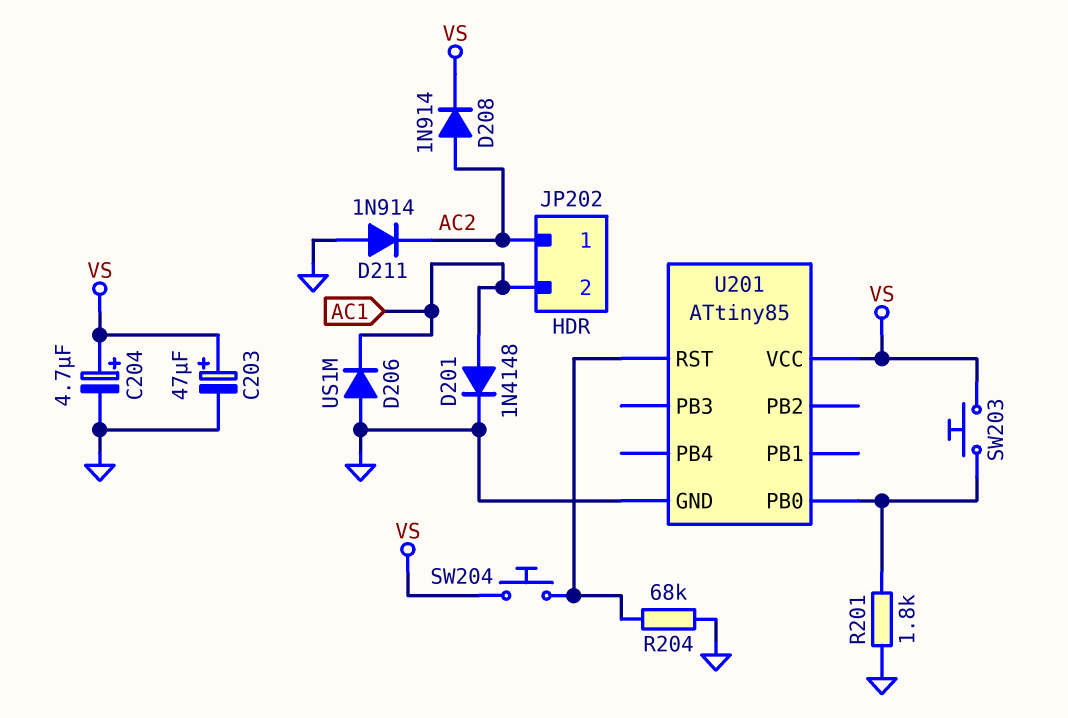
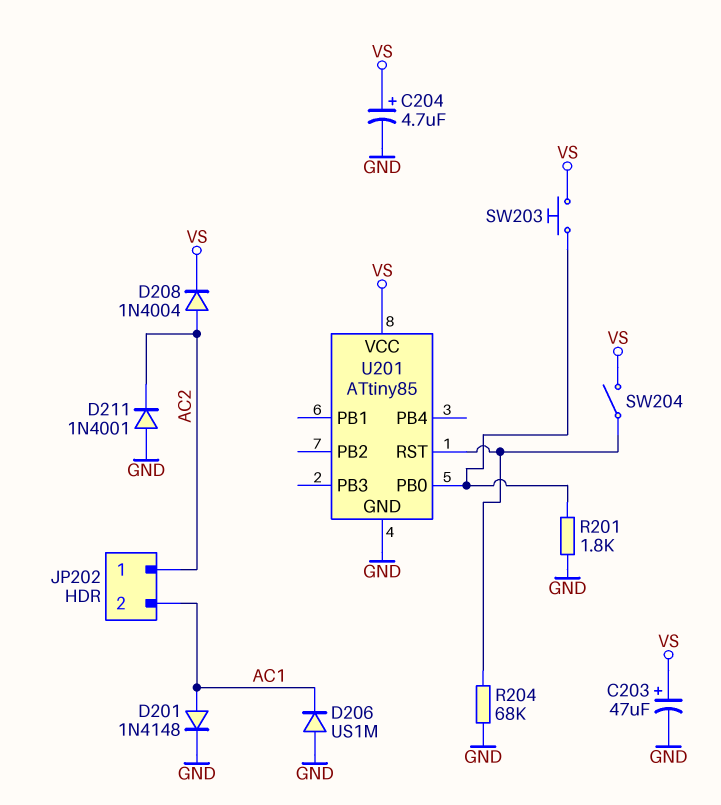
D208: diode 1N914 (A AC2, K VS) -> diode 1N4004 (A AC2, K VS)
D211: diode 1N914 (A GND, K AC2) -> diode 1N4001 (A GND, K AC2)
SW204: button (U201/RST, VS) -> switch (U201/RST, VS)

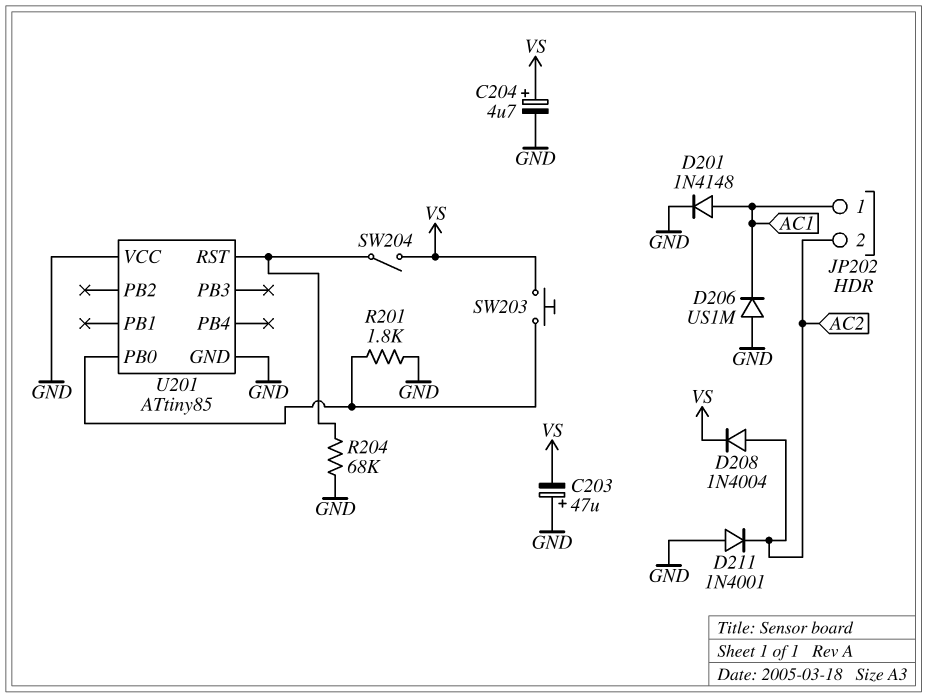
C203: 47uF (plus VS, minus GND) -> 47uF (plus GND, minus VS)
JP202 pin 1: AC2 -> AC1
JP202 pin 2: AC1 -> AC2
U201 pin VCC: VS -> GND

